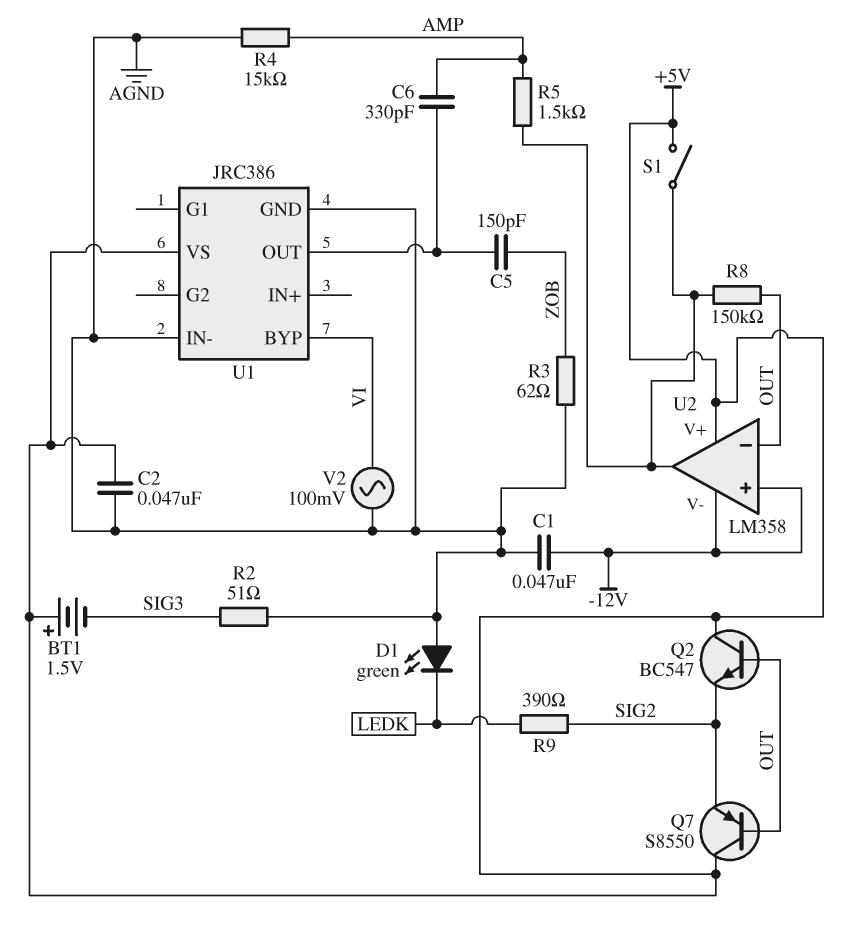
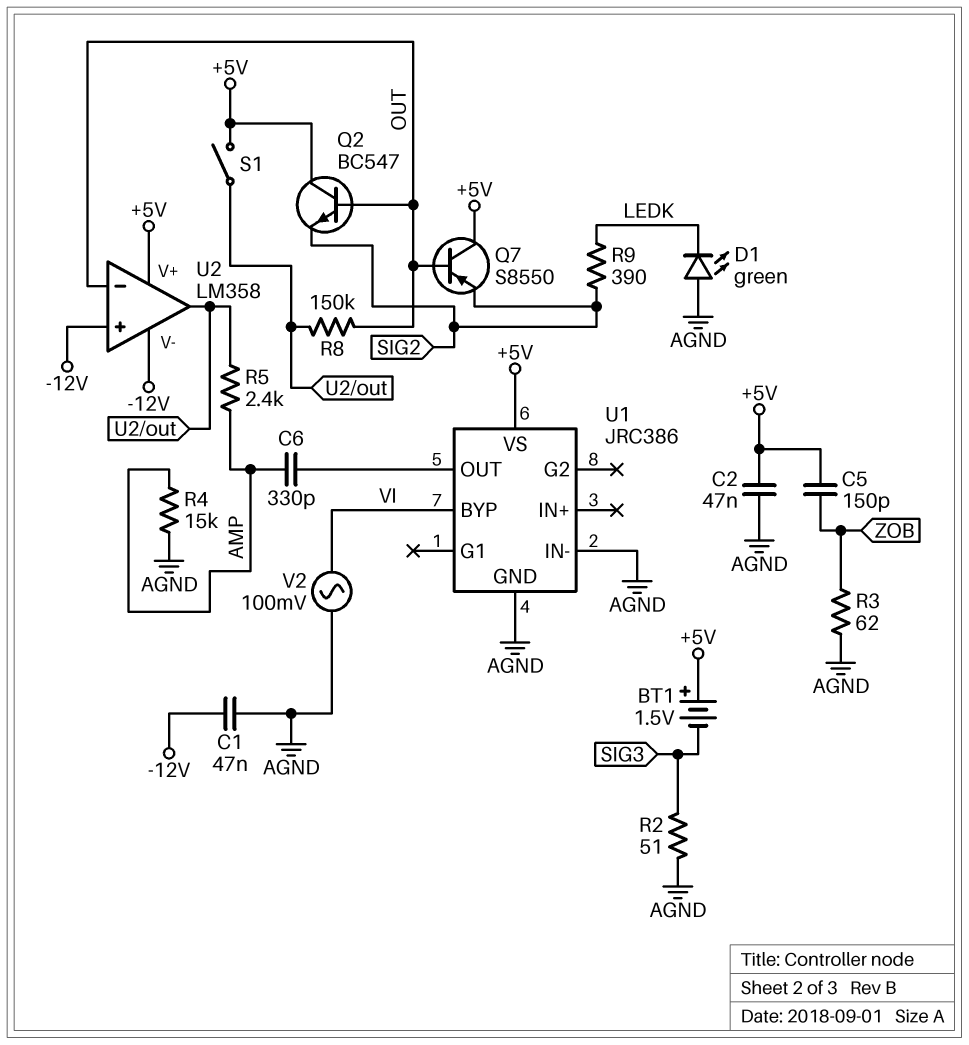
C5: 150pF (U1/OUT, ZOB) -> 150pF (+5V, ZOB)
R5: 1.5k (AMP, U2/out) -> 2.4k (AMP, U2/out)

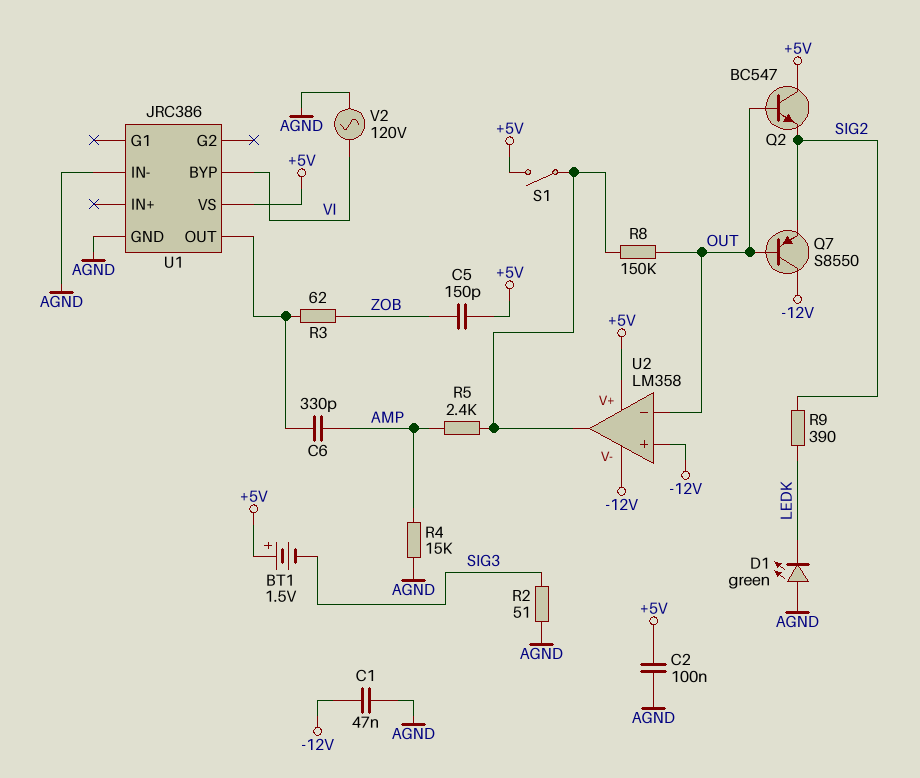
C2: 47nF (+5V, AGND) -> 100nF (+5V, AGND)
Q7: PNP S8550 (B OUT, C +5V, E SIG2) -> PNP S8550 (B OUT, C -12V, E SIG2)
R3: 62 (AGND, ZOB) -> 62 (U1/OUT, ZOB)
V2: AC 100mV (AGND, VI) -> AC 120V (AGND, VI)

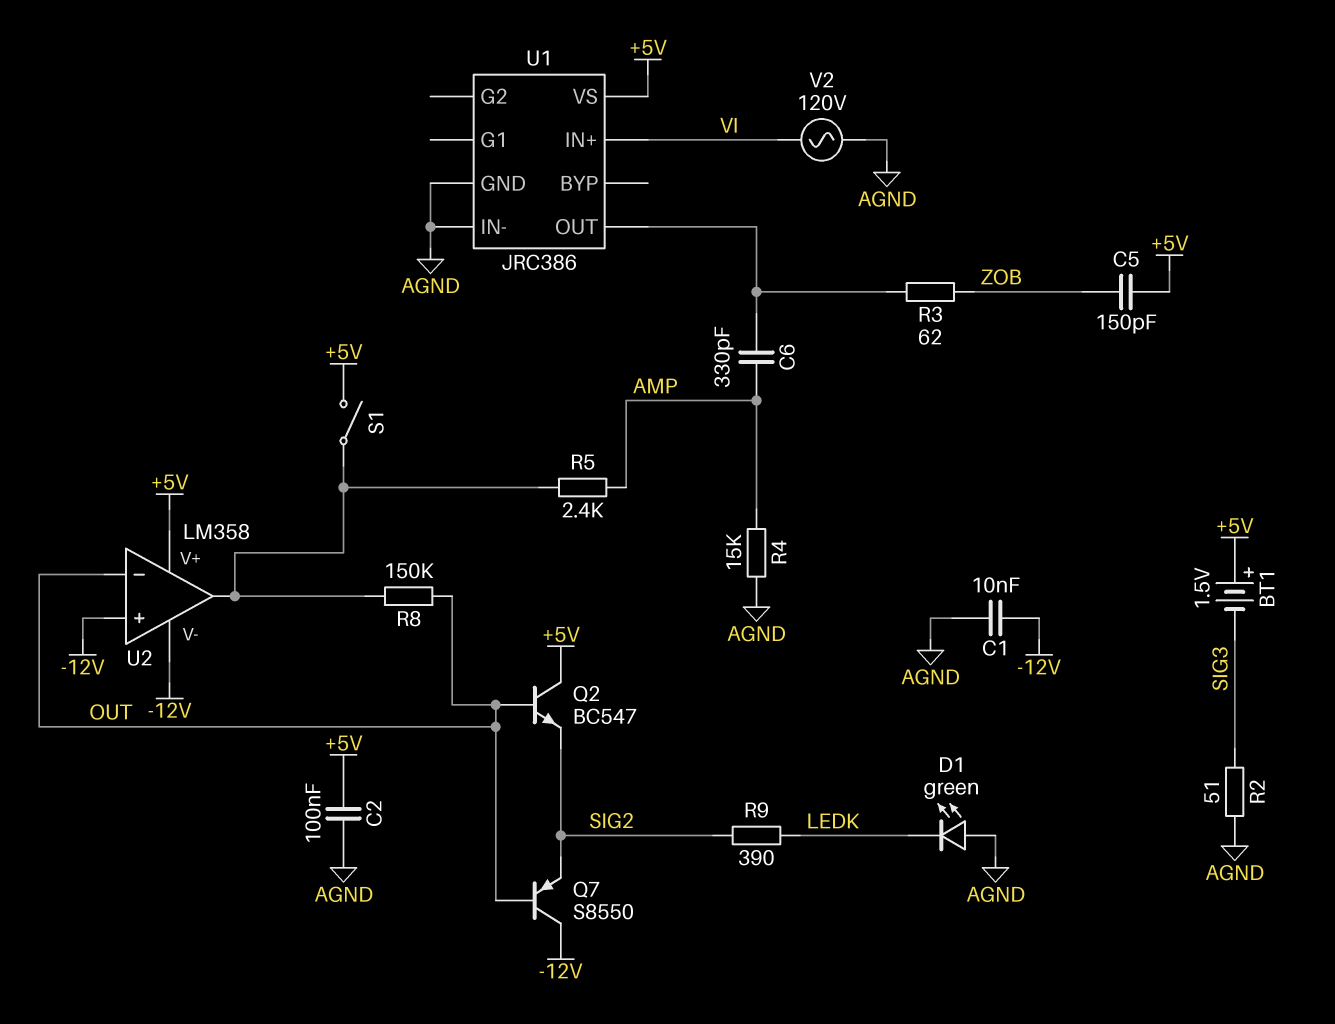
C1: 47nF (-12V, AGND) -> 10nF (-12V, AGND)
U1 pin BYP: VI -> none
U1 pin IN+: none -> VI

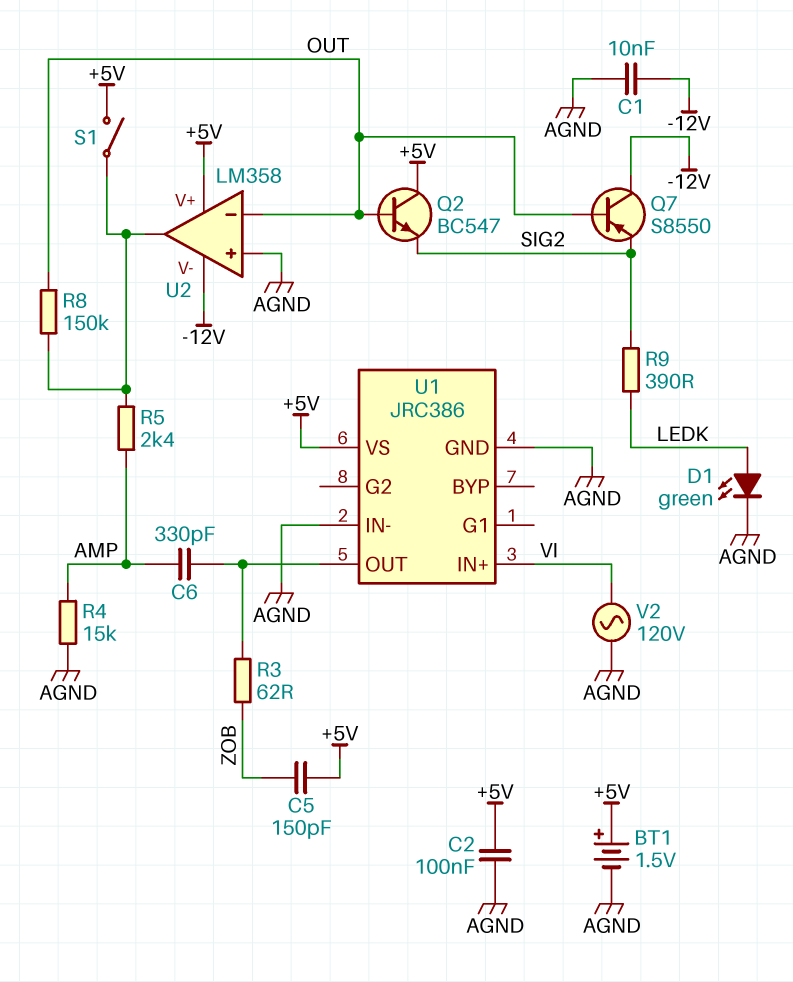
BT1: 1.5V (plus +5V, minus SIG3) -> 1.5V (plus +5V, minus AGND)
D1: LED green (A AGND, K LEDK) -> LED green (A LEDK, K AGND)
R2: 51 (AGND, SIG3) -> none
U2 pin in+: -12V -> AGND

